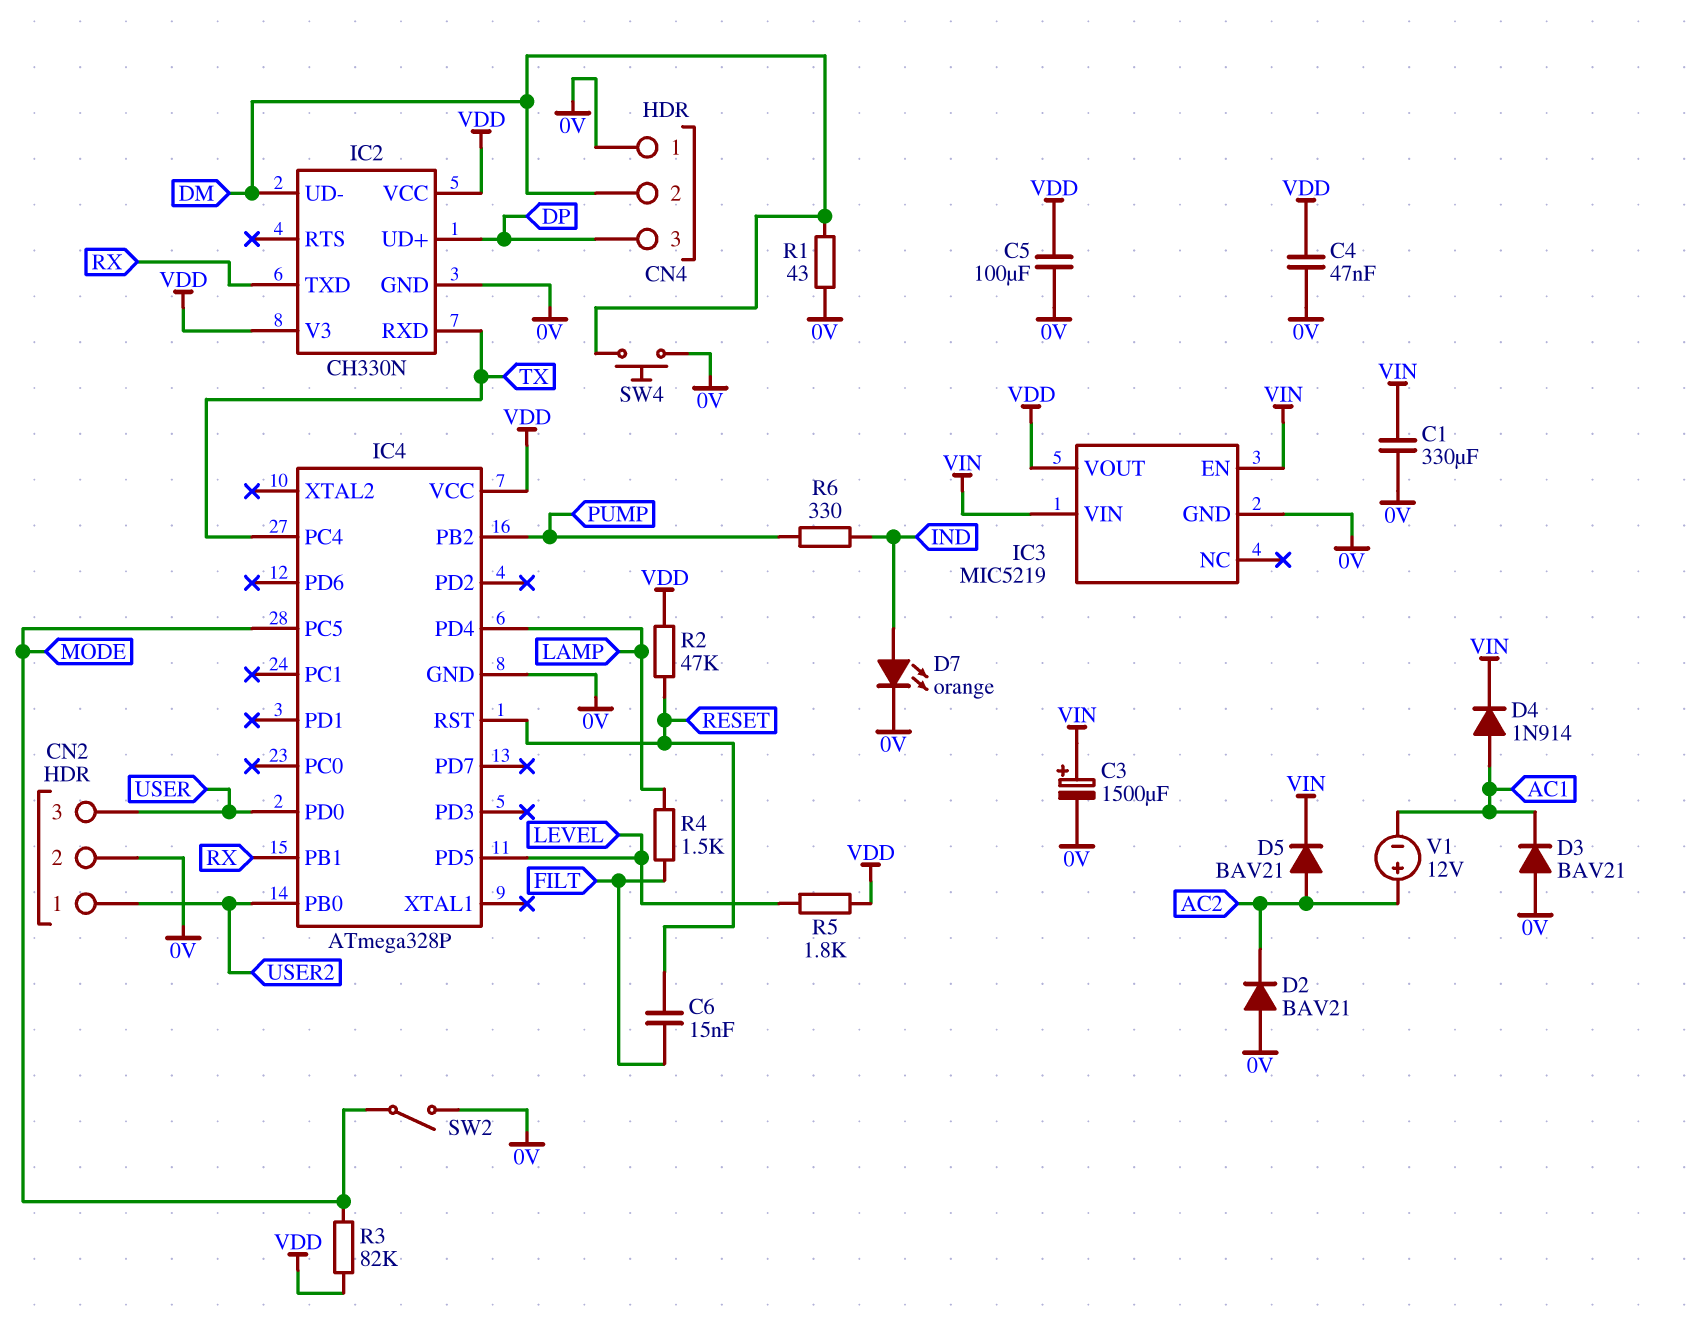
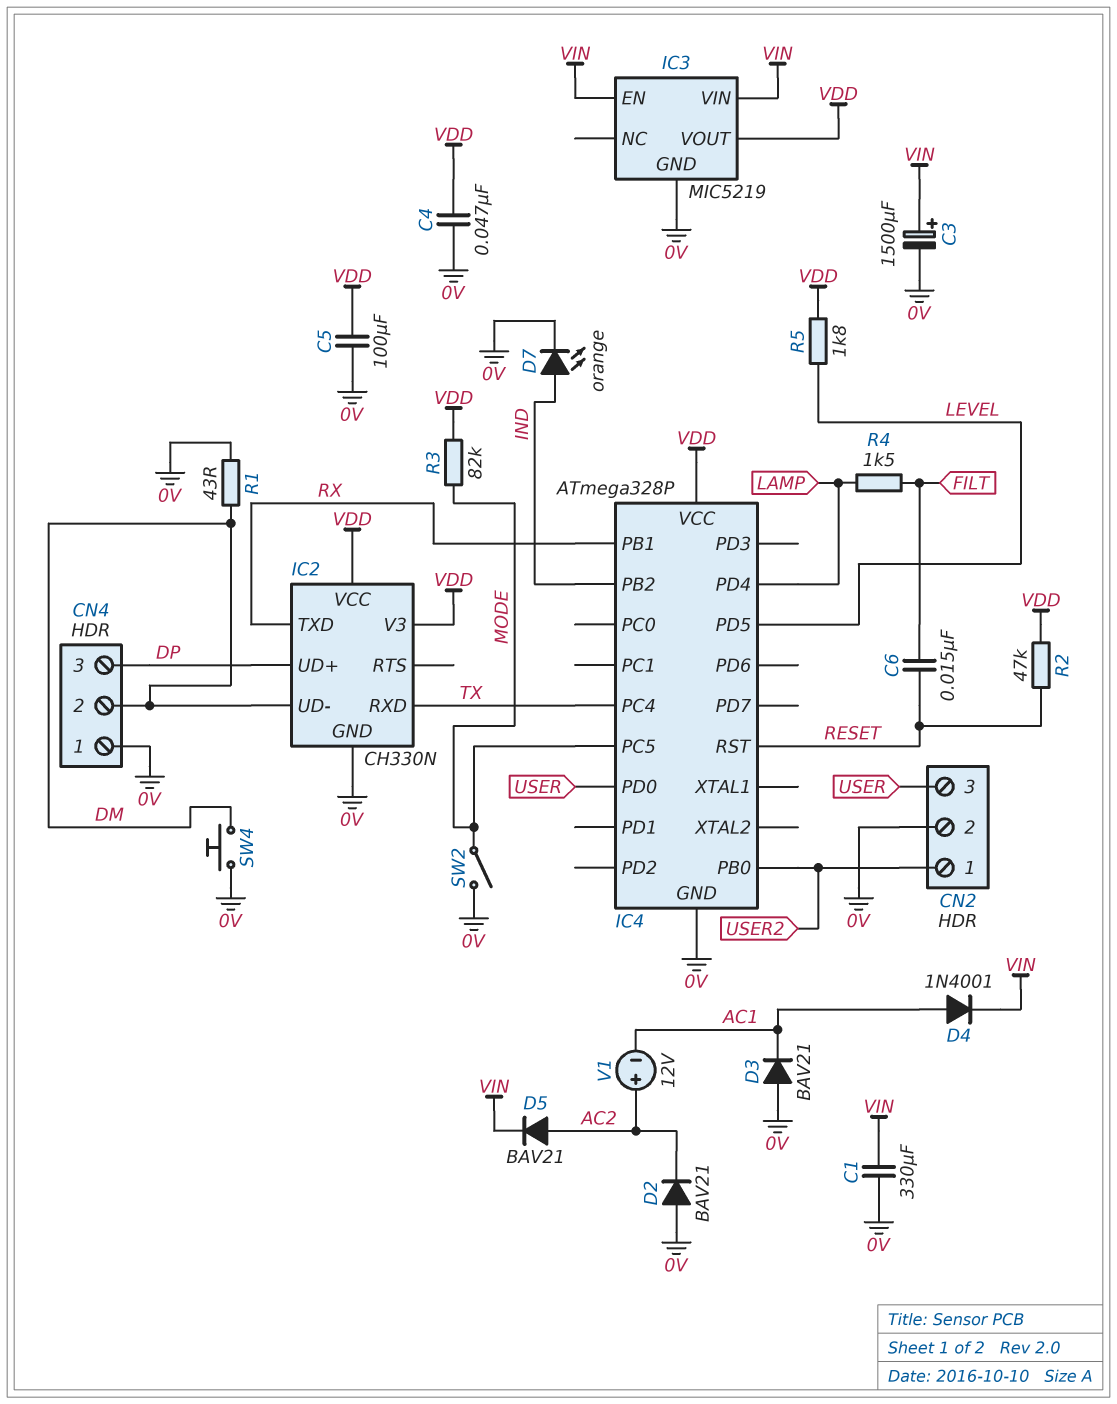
D4: diode 1N914 (A AC1, K VIN) -> diode 1N4001 (A AC1, K VIN)
IC4 pin PB2: PUMP -> IND
R6: 330 (IND, PUMP) -> none

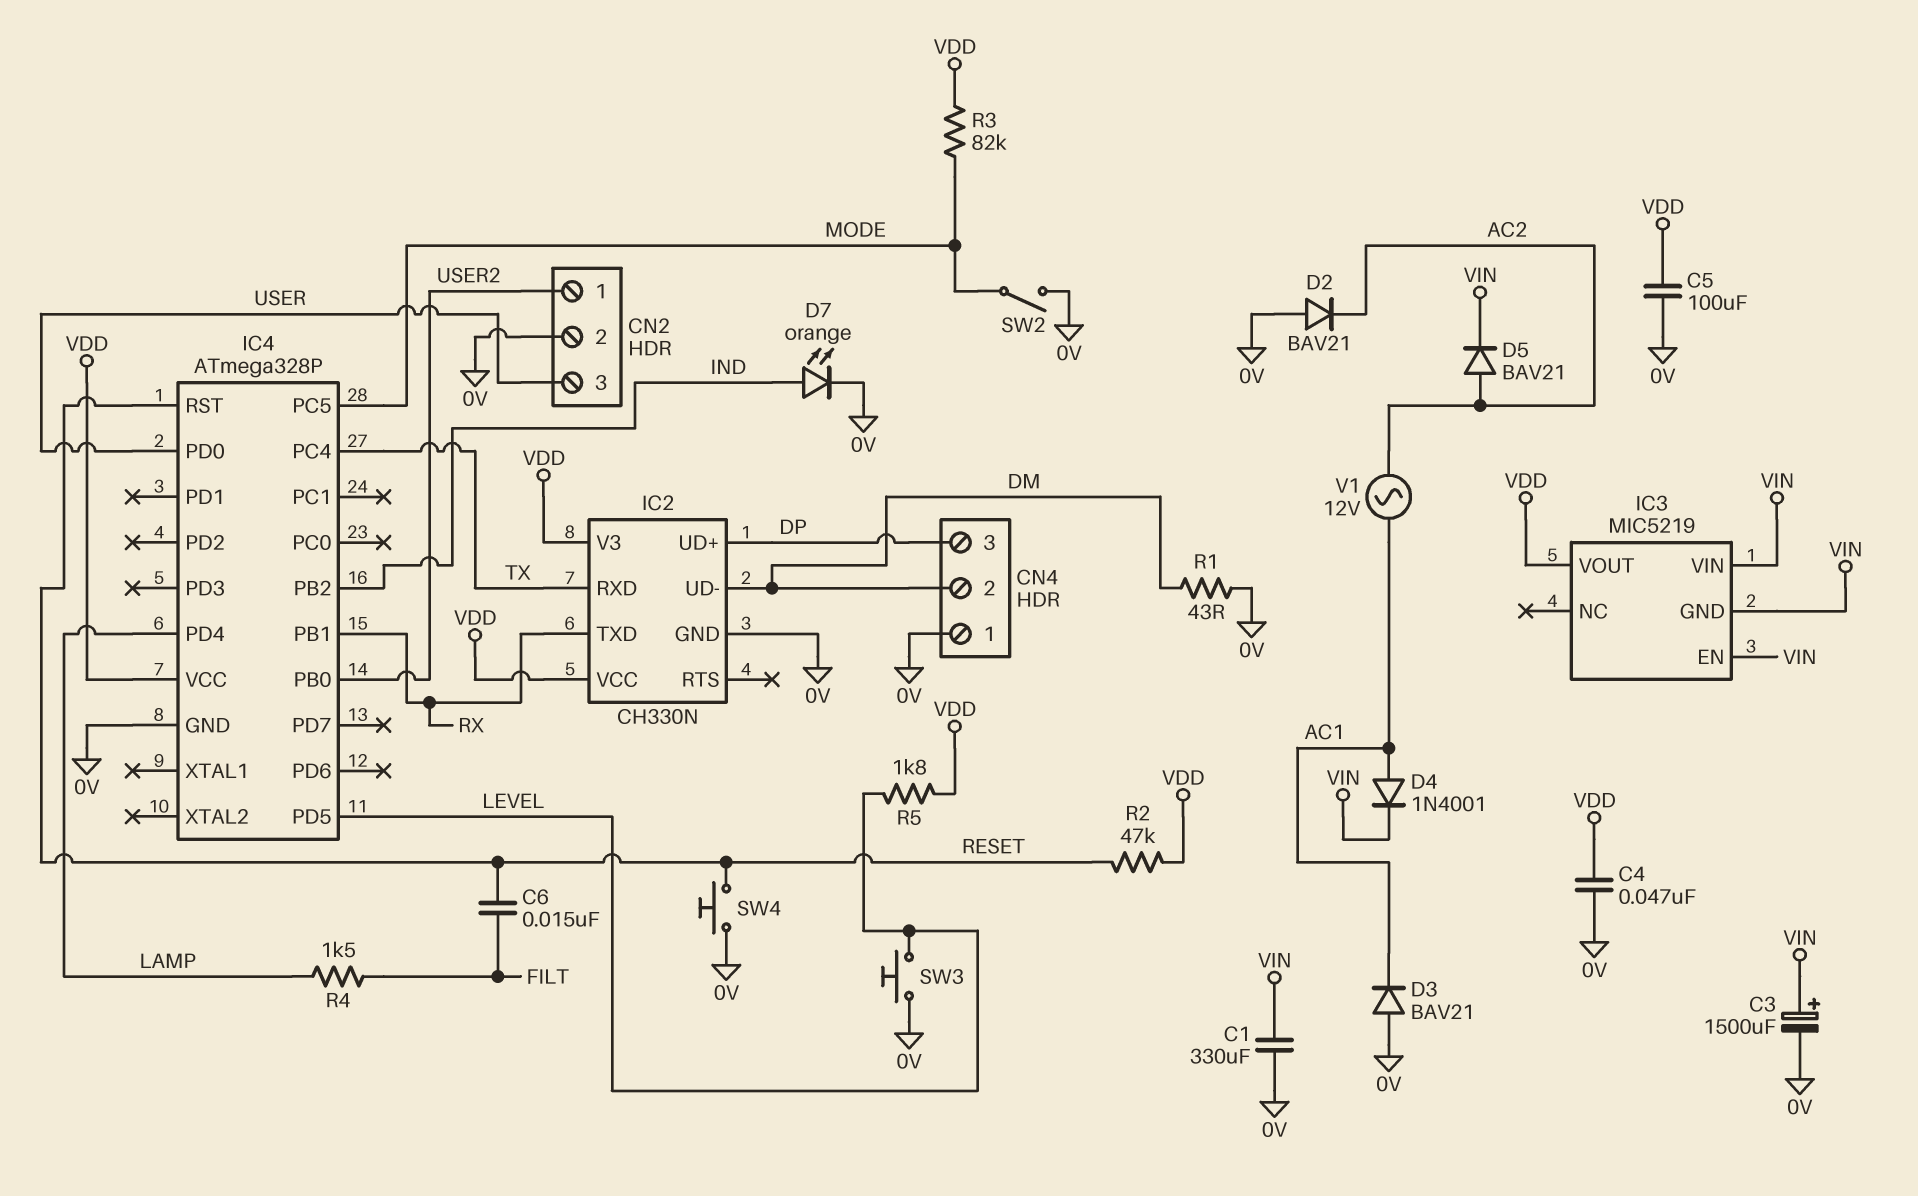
IC3 pin GND: 0V -> VIN
SW3: none -> button (0V, LEVEL)
SW4: button (0V, DM) -> button (0V, RESET)
V1: 12V (plus AC2, minus AC1) -> AC 12V (AC1, AC2)

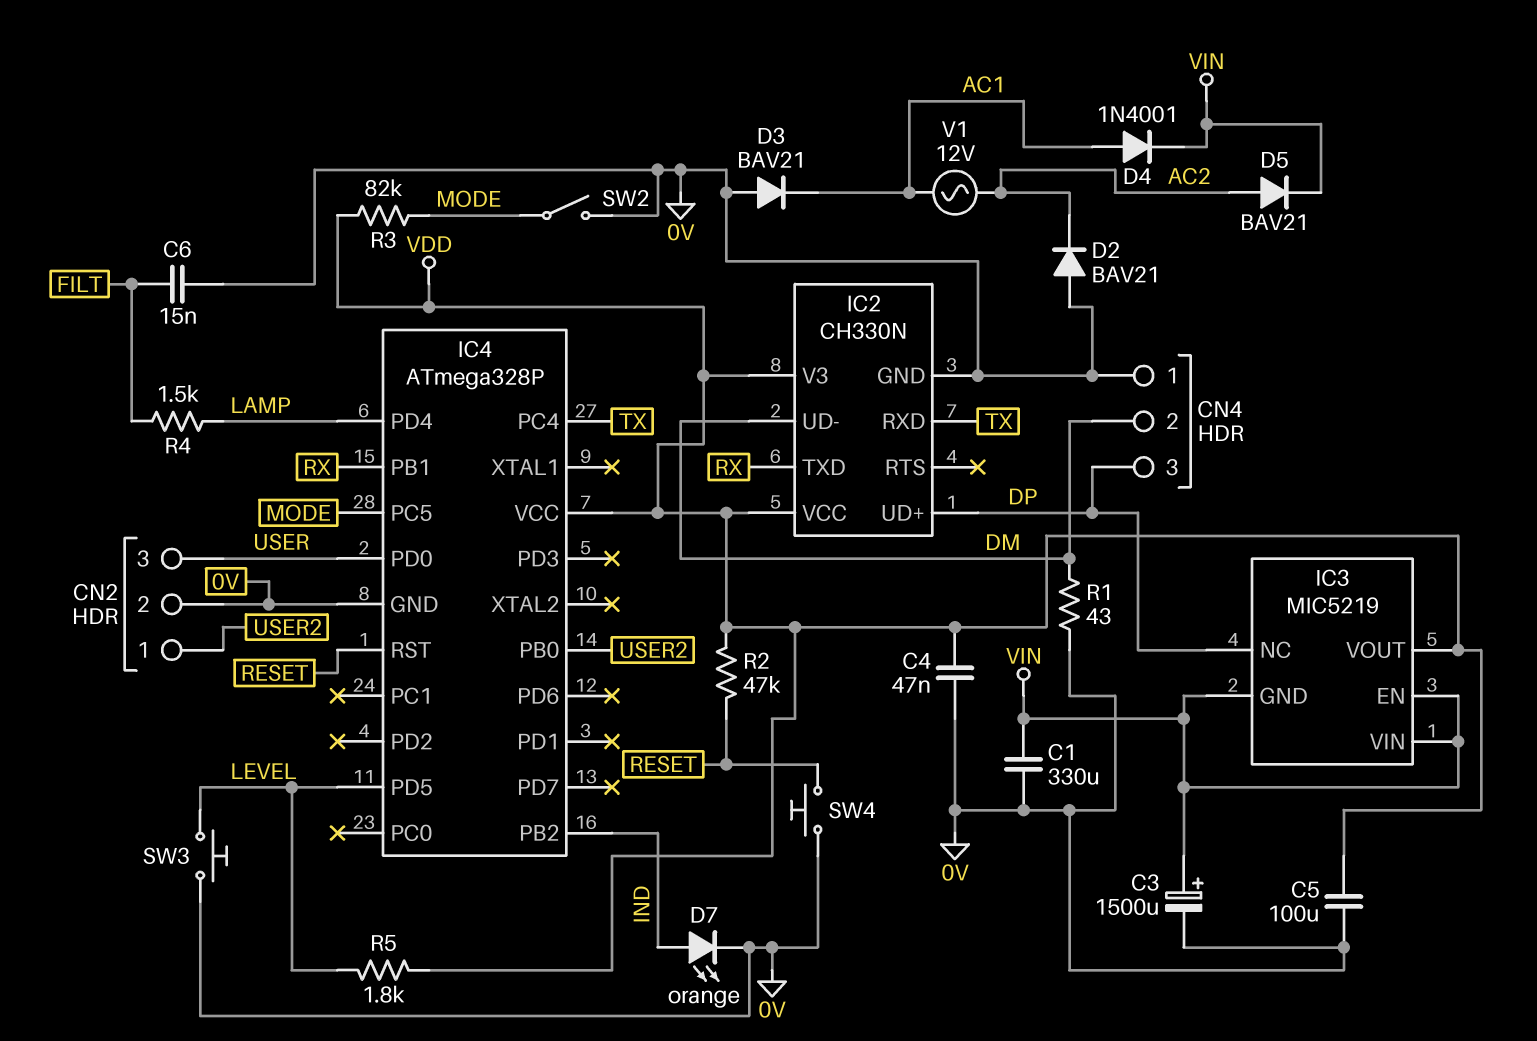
C6: 15nF (FILT, RESET) -> 15nF (0V, FILT)
IC3 pin NC: none -> DP

